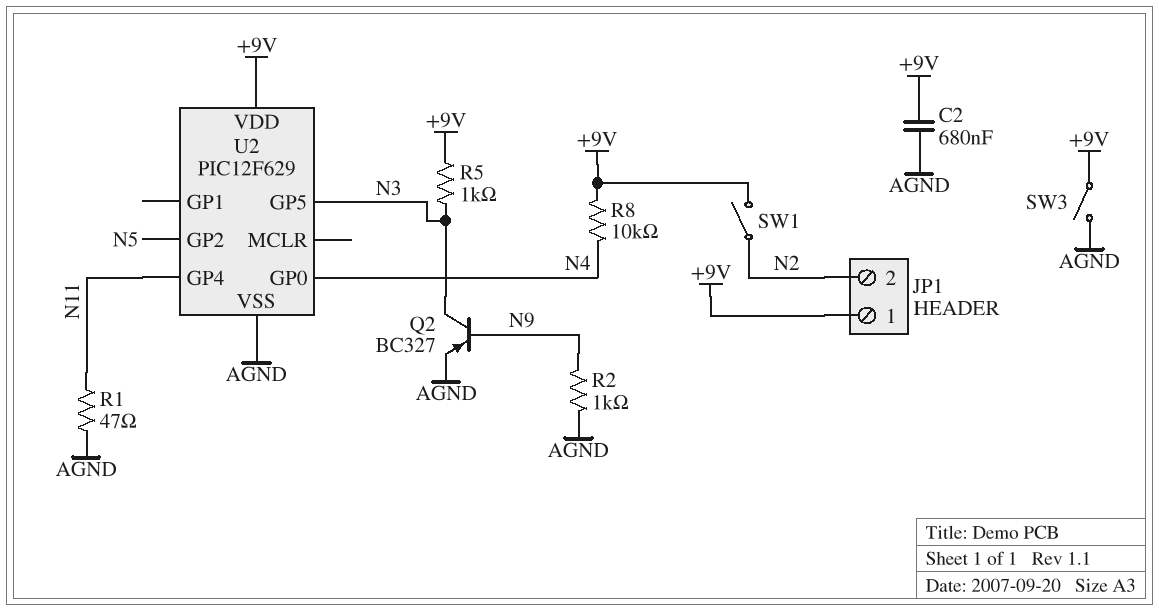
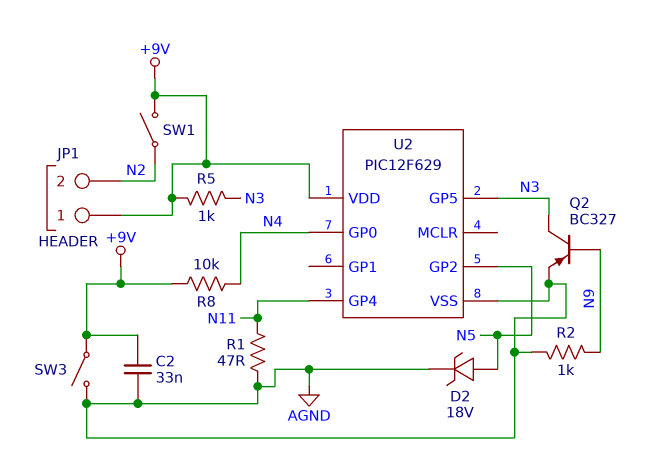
C2: 680nF (+9V, AGND) -> 33nF (+9V, AGND)
D2: none -> zener 18V (A N5, K AGND)

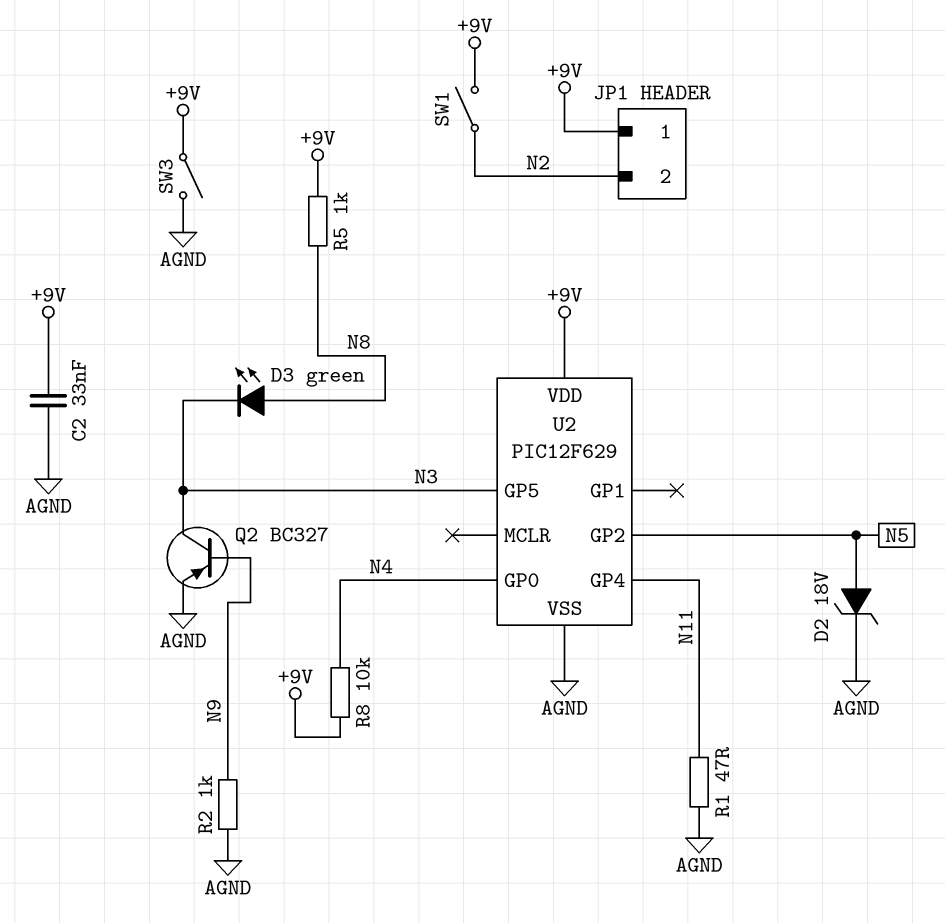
D3: none -> LED green (A N8, K N3)
R5: 1k (+9V, N3) -> 1k (+9V, N8)

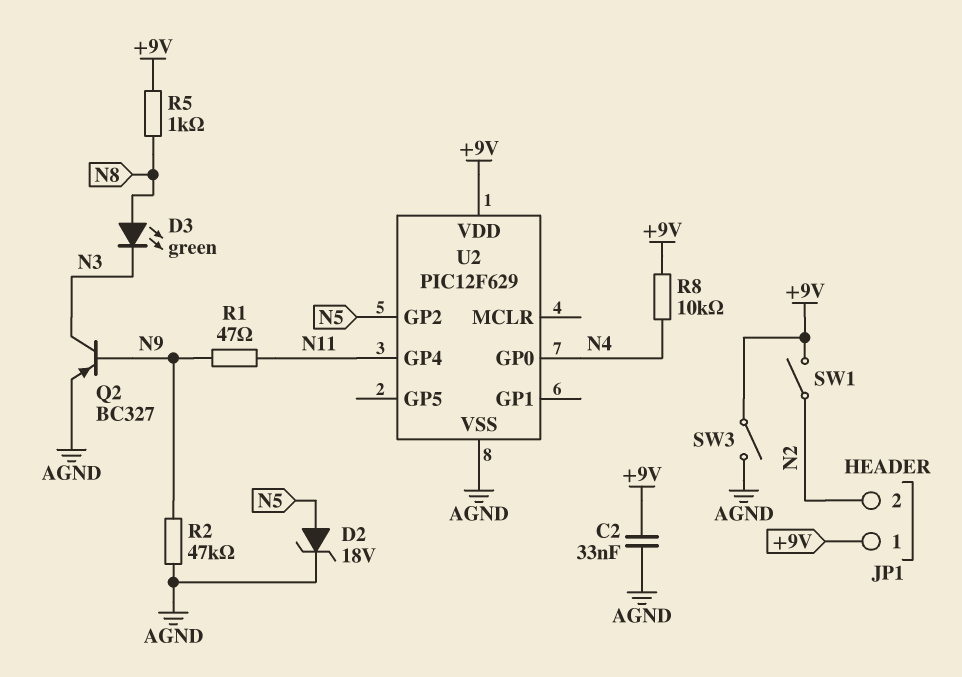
R1: 47 (AGND, N11) -> 47 (N9, N11)
R2: 1k (AGND, N9) -> 47k (AGND, N9)
U2 pin GP5: N3 -> none

